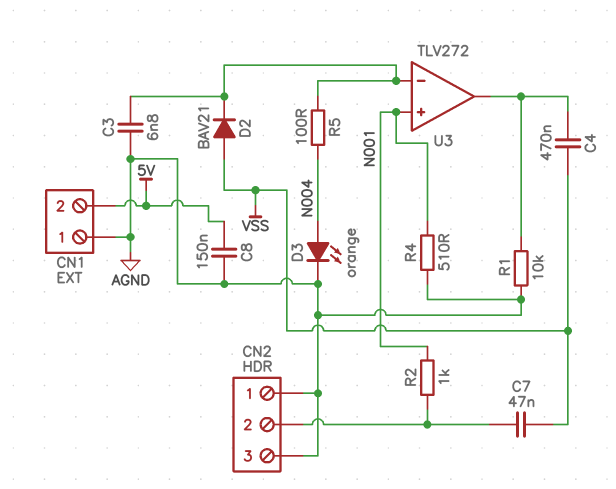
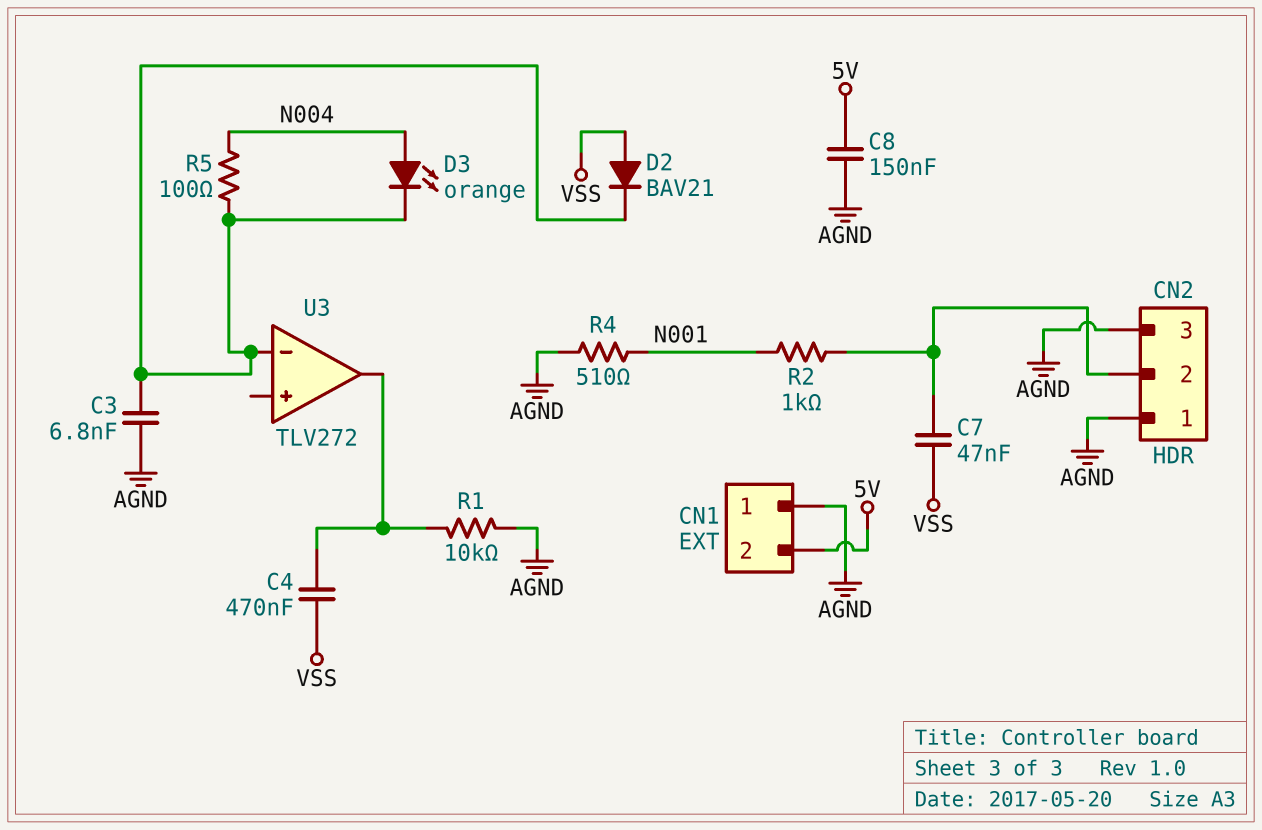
D3: LED orange (A N004, K AGND) -> LED orange (A N004, K U3/in-)
U3 pin in+: N001 -> none

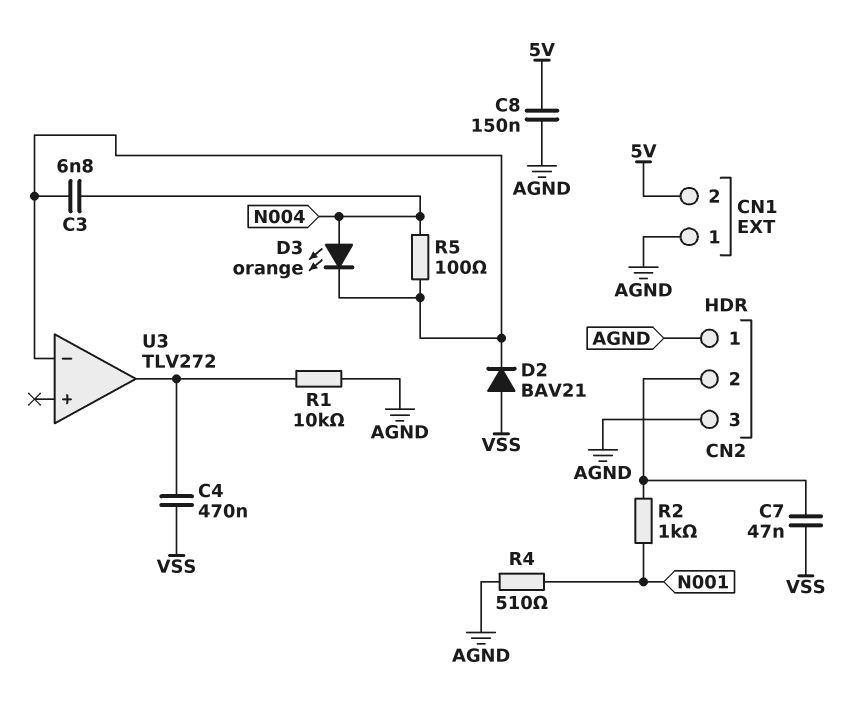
C3: 6.8nF (AGND, U3/in-) -> 6.8nF (N004, U3/in-)

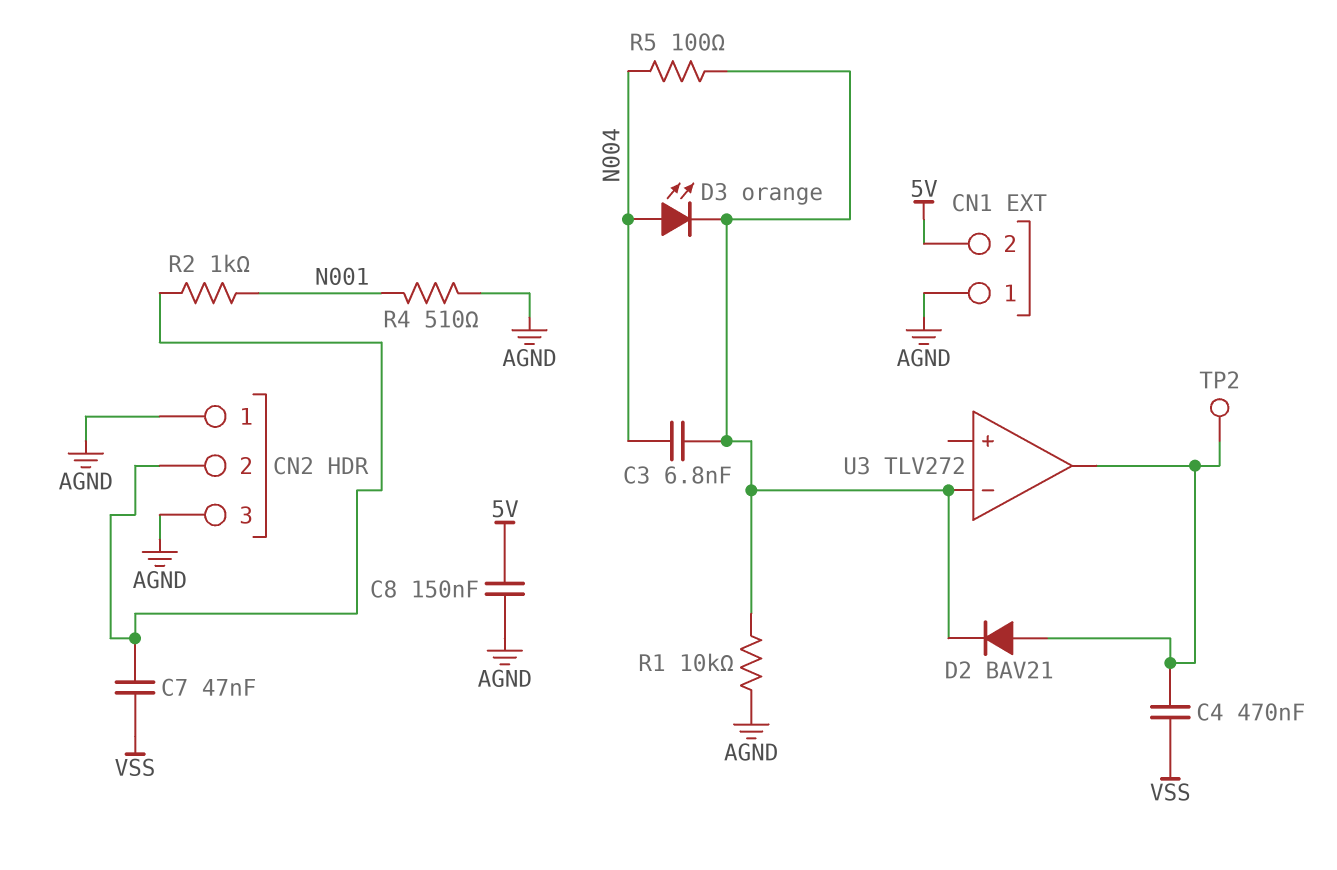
D2: diode BAV21 (A VSS, K U3/in-) -> diode BAV21 (A U3/out, K U3/in-)
R1: 10k (AGND, U3/out) -> 10k (AGND, U3/in-)
TP2: none -> test point (U3/out)

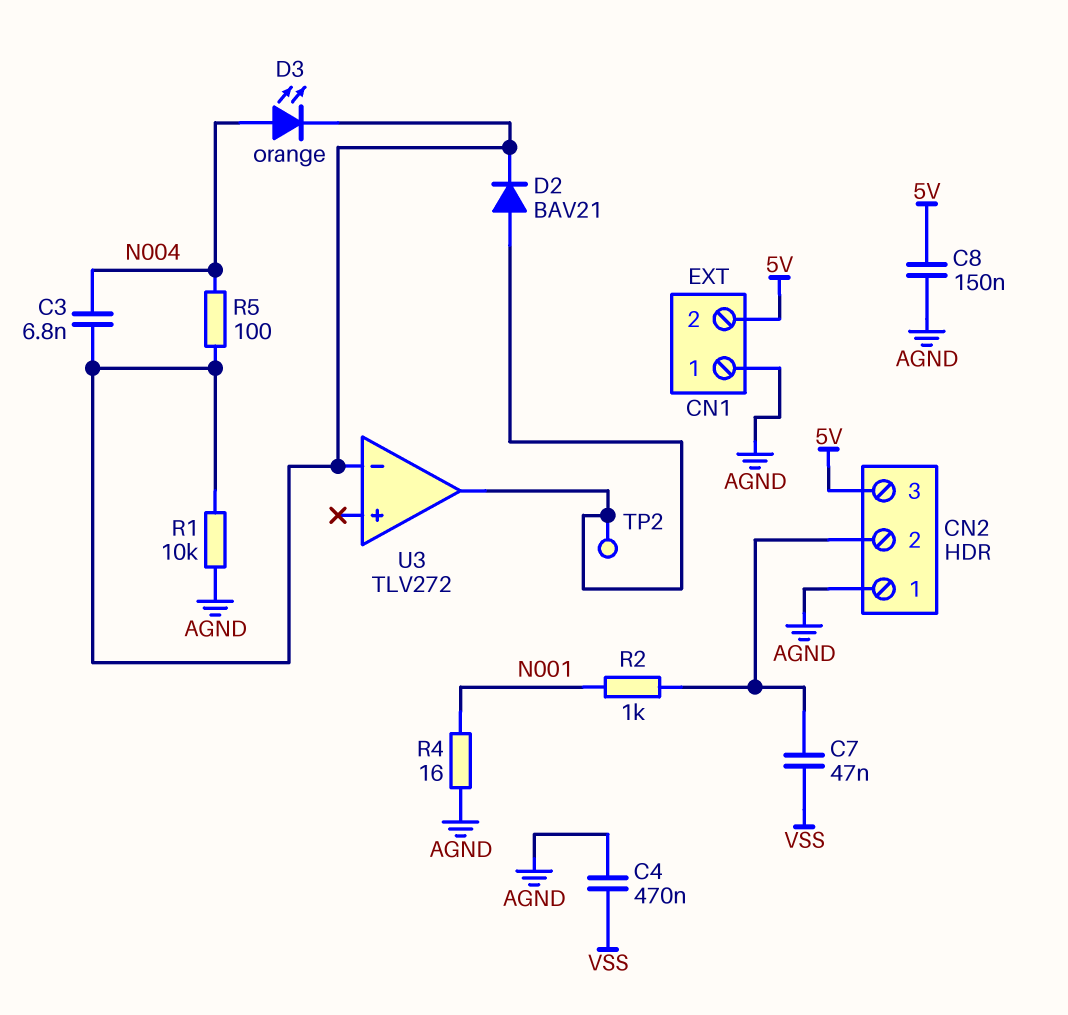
C4: 470nF (U3/out, VSS) -> 470nF (AGND, VSS)
CN2 pin 3: AGND -> 5V
R4: 510 (AGND, N001) -> 16 (AGND, N001)

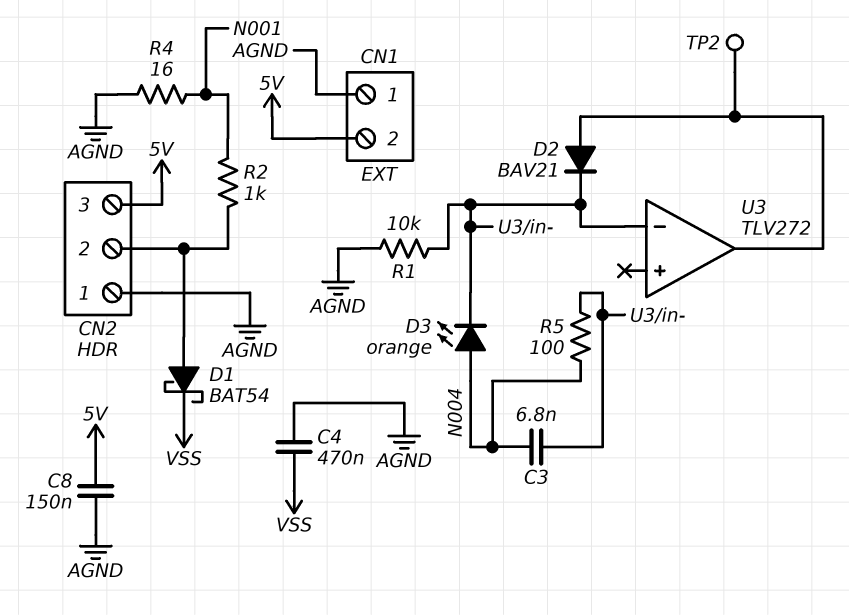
C7: 47nF (CN2/2, VSS) -> none
D1: none -> schottky BAT54 (A CN2/2, K VSS)

